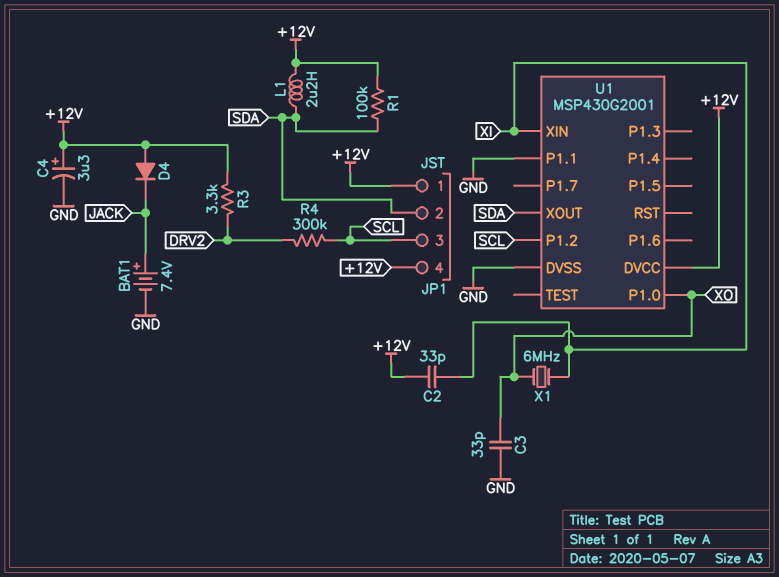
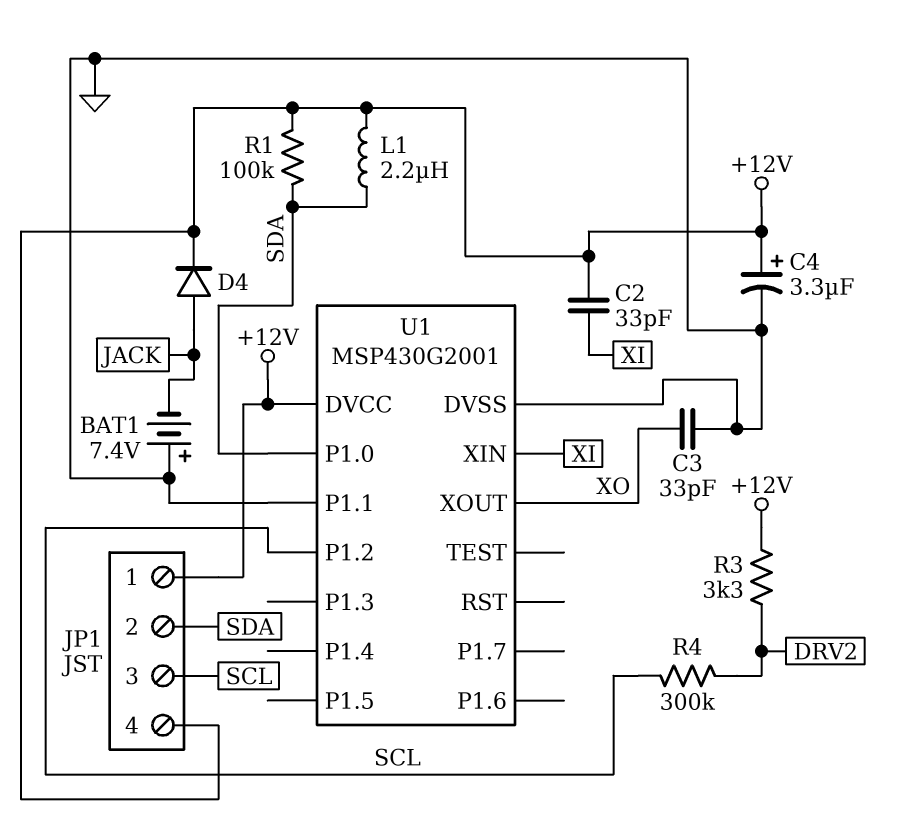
BAT1: 7.4V (plus JACK, minus GND) -> 7.4V (plus GND, minus JACK)
D4: diode (A +12V, K JACK) -> diode (A JACK, K +12V)
U1 pin P1.0: XO -> SDA
U1 pin XOUT: SDA -> XO
X1: 6MHz (XI, XO) -> none

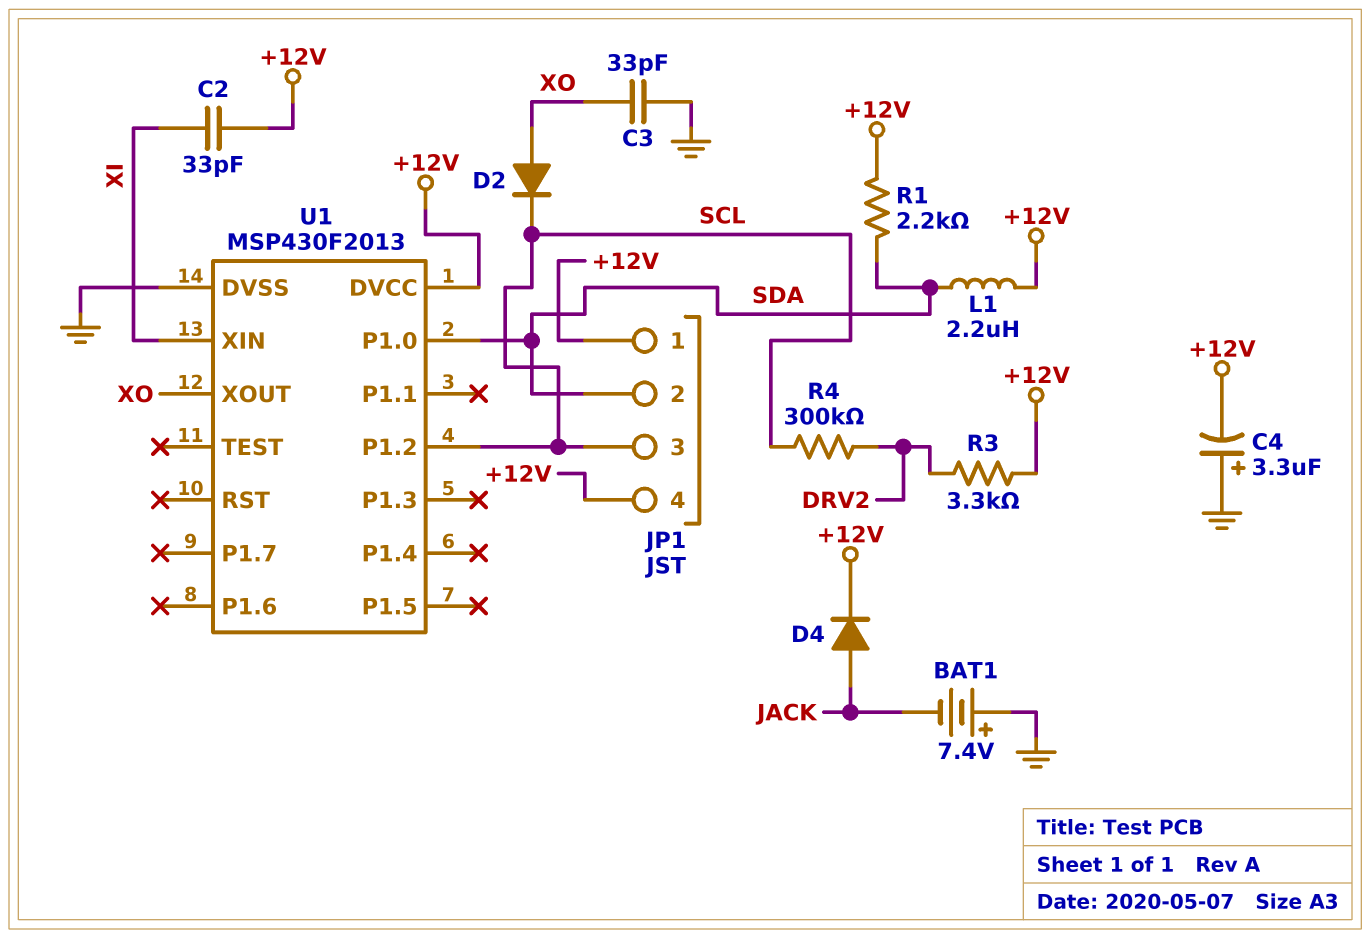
C4: 3.3uF (plus +12V, minus GND) -> 3.3uF (plus GND, minus +12V)
D2: none -> diode (A XO, K SCL)
R1: 100k (+12V, SDA) -> 2.2k (+12V, SDA)
U1: MSP430G2001 -> MSP430F2013
U1 pin P1.1: GND -> none

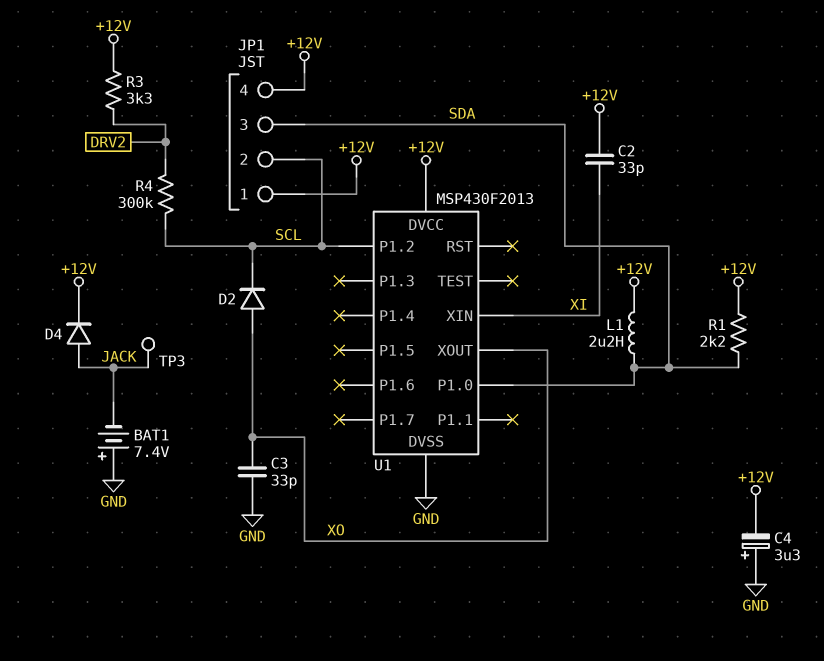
JP1 pin 2: SDA -> SCL
JP1 pin 3: SCL -> SDA
TP3: none -> test point (JACK)

